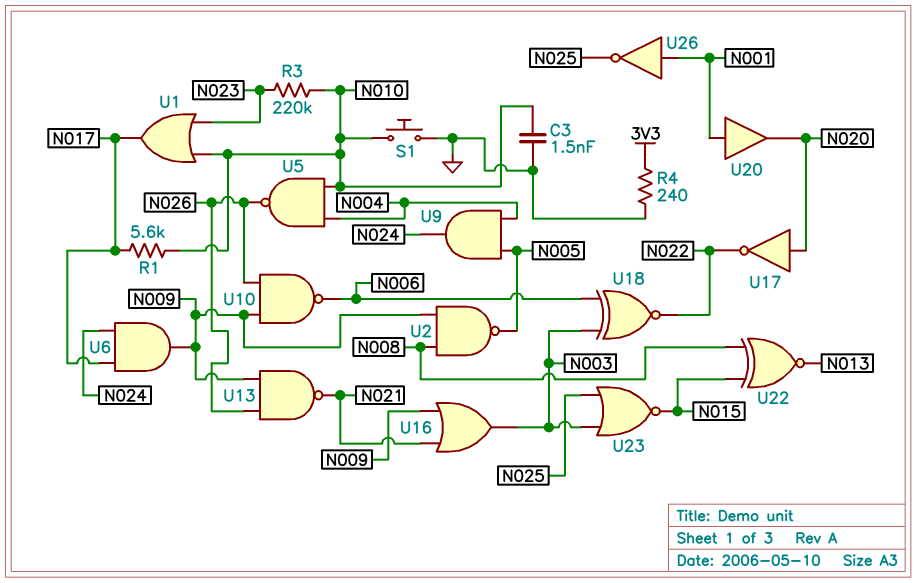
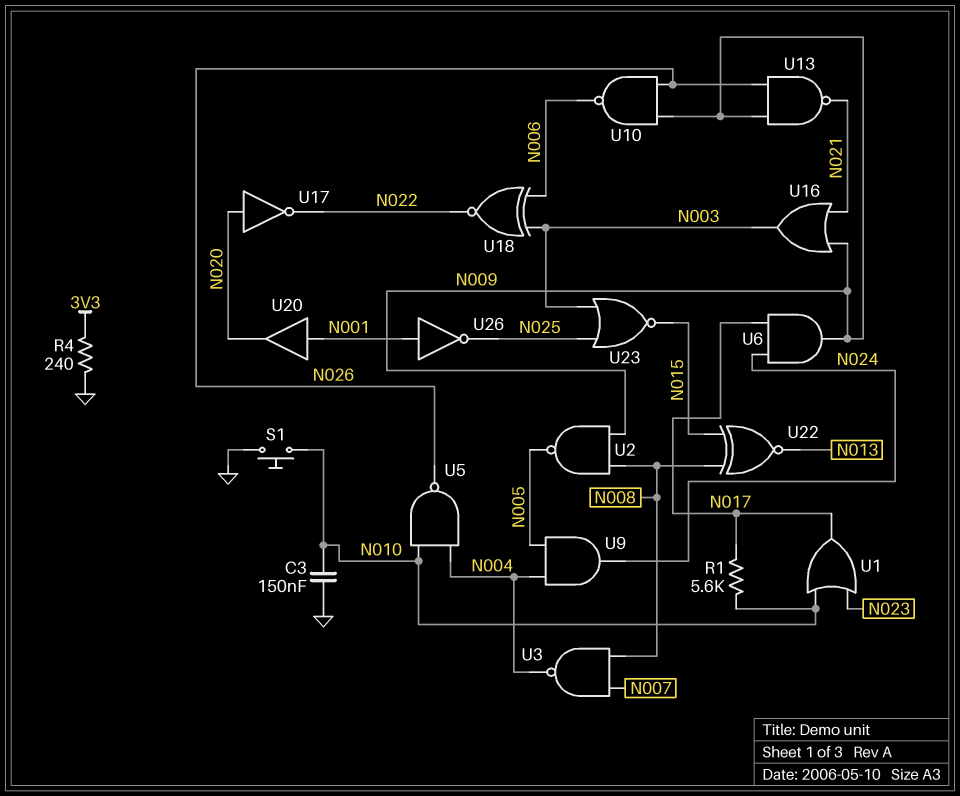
C3: 1.5nF (GND, N010) -> 150nF (GND, N010)
R3: 220k (N010, N023) -> none
U3: none -> NAND (in N007, in N008, out N004)

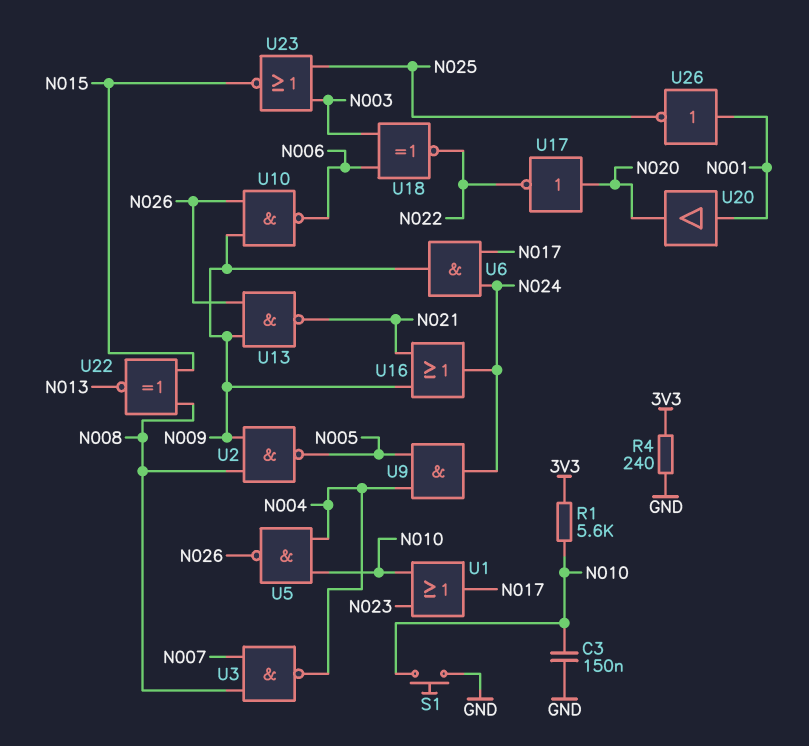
R1: 5.6k (N010, N017) -> 5.6k (3V3, N010)
U16: OR (in N009, in N021, out N003) -> OR (in N009, in N021, out N024)

